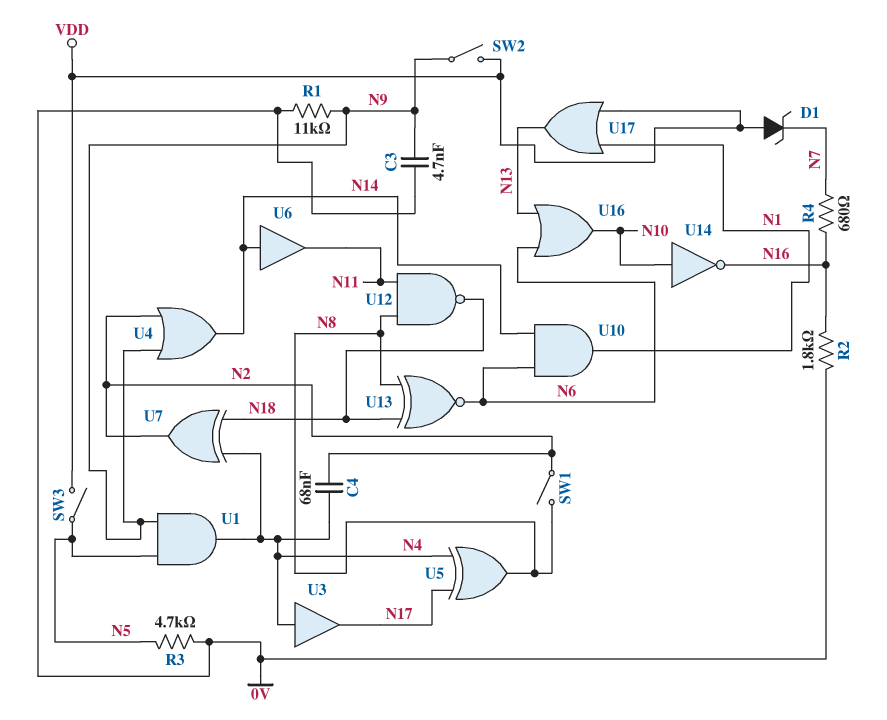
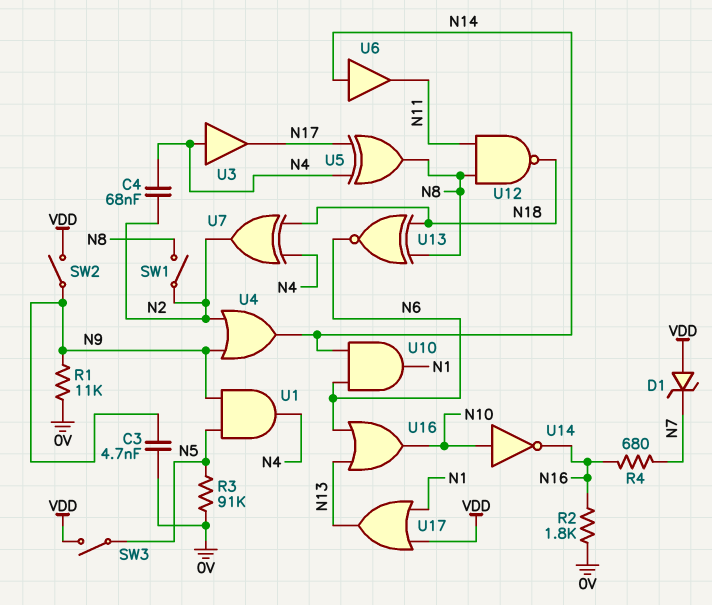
R3: 4.7k (0V, N5) -> 91k (0V, N5)

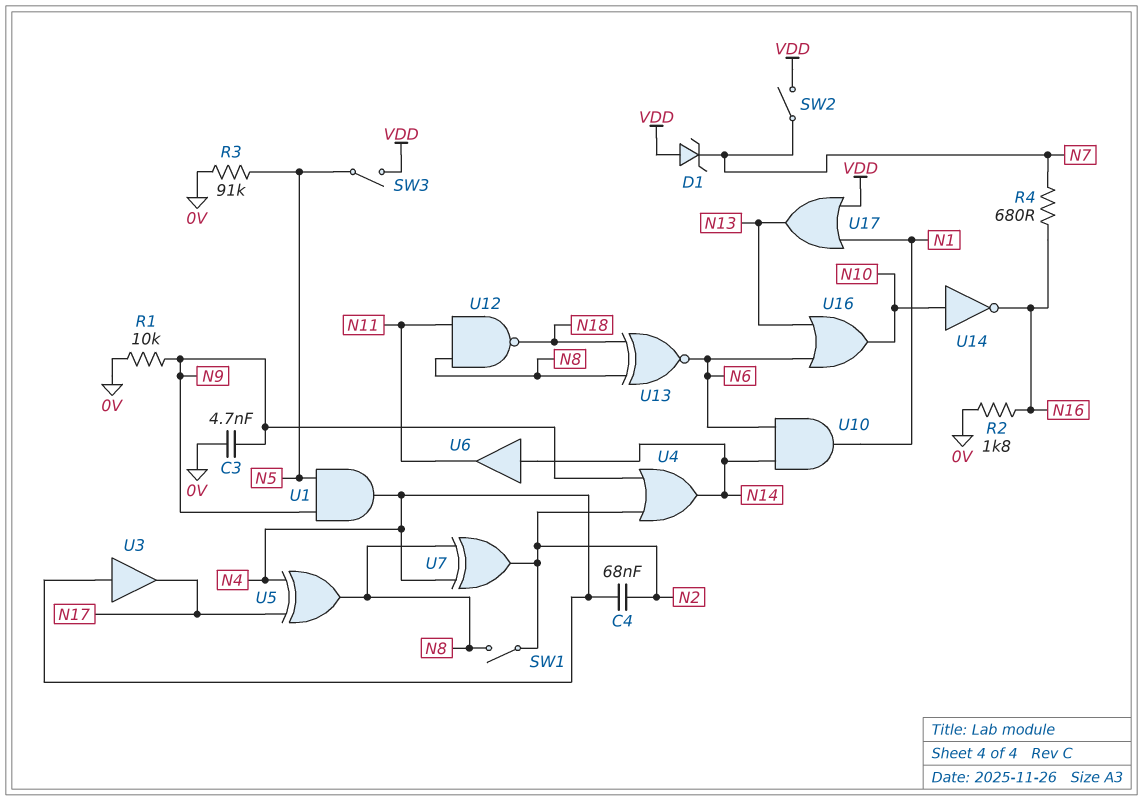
R1: 11k (0V, N9) -> 10k (0V, N9)
SW2: switch (N9, VDD) -> switch (N7, VDD)
U7: XOR (in N4, in N18, out N2) -> XOR (in N4, in N8, out N2)

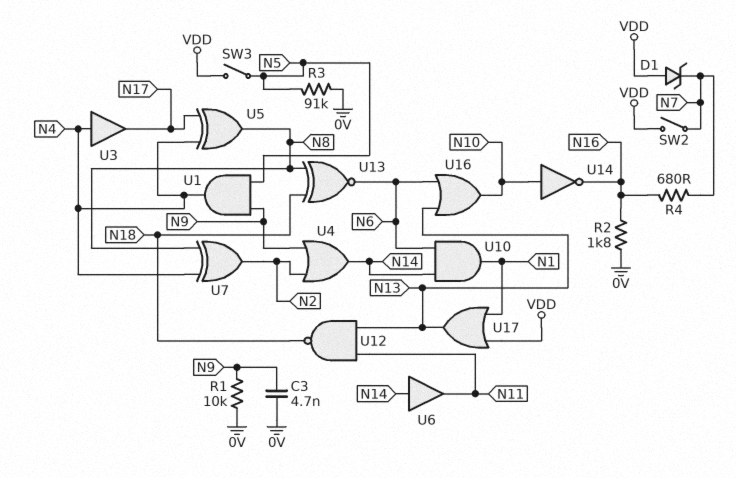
C4: 68nF (N2, N4) -> none
SW1: switch (N2, N8) -> none
U12: NAND (in N8, in N11, out N18) -> NAND (in N11, in N13, out N18)

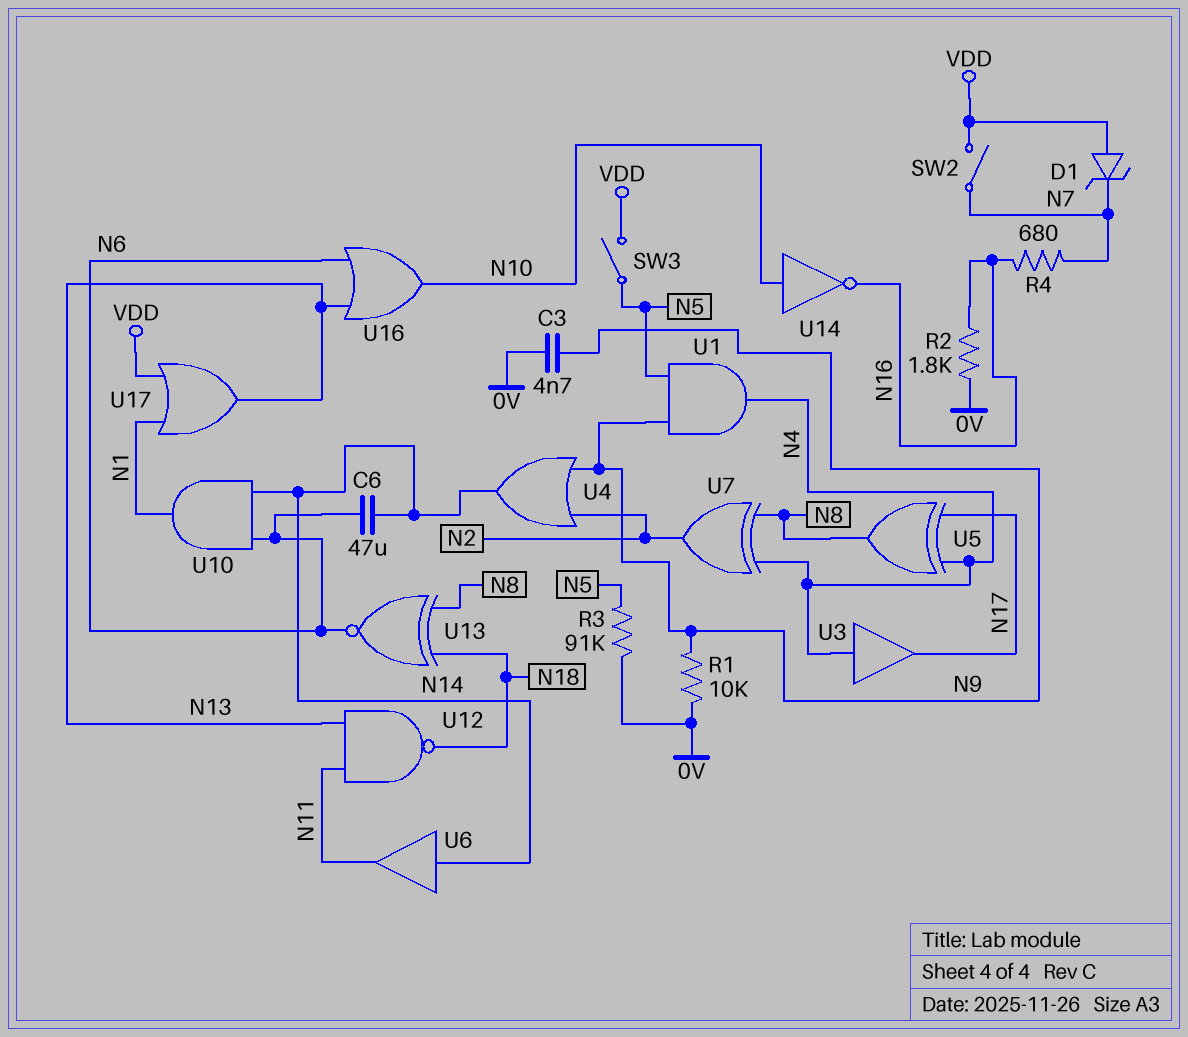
C6: none -> 47uF (N6, N14)

